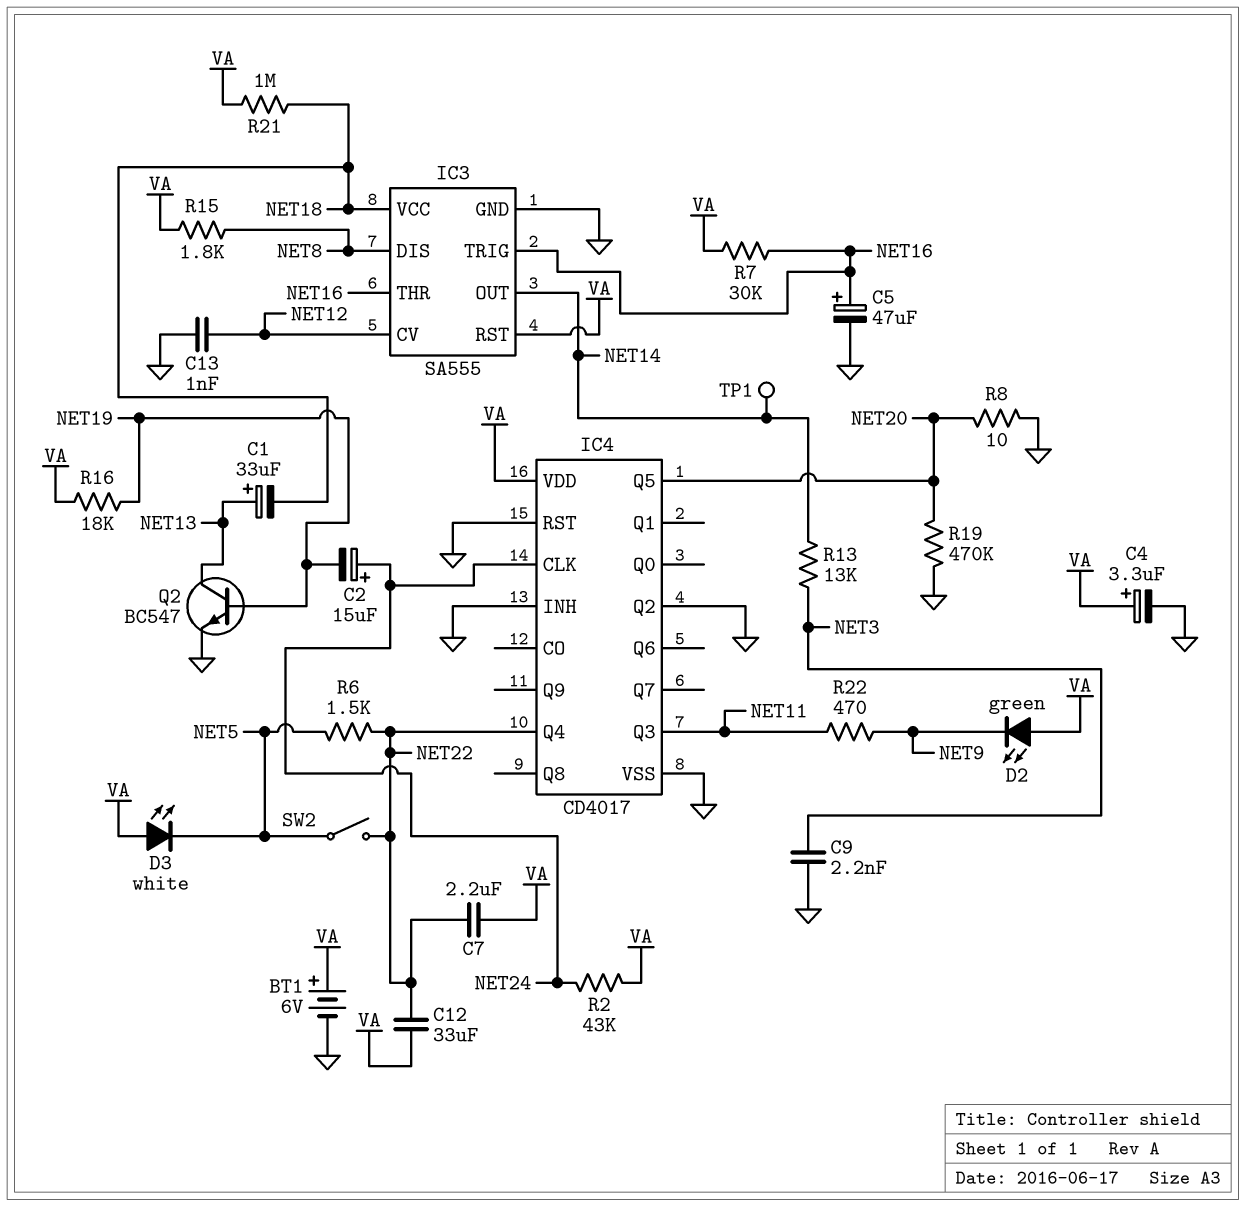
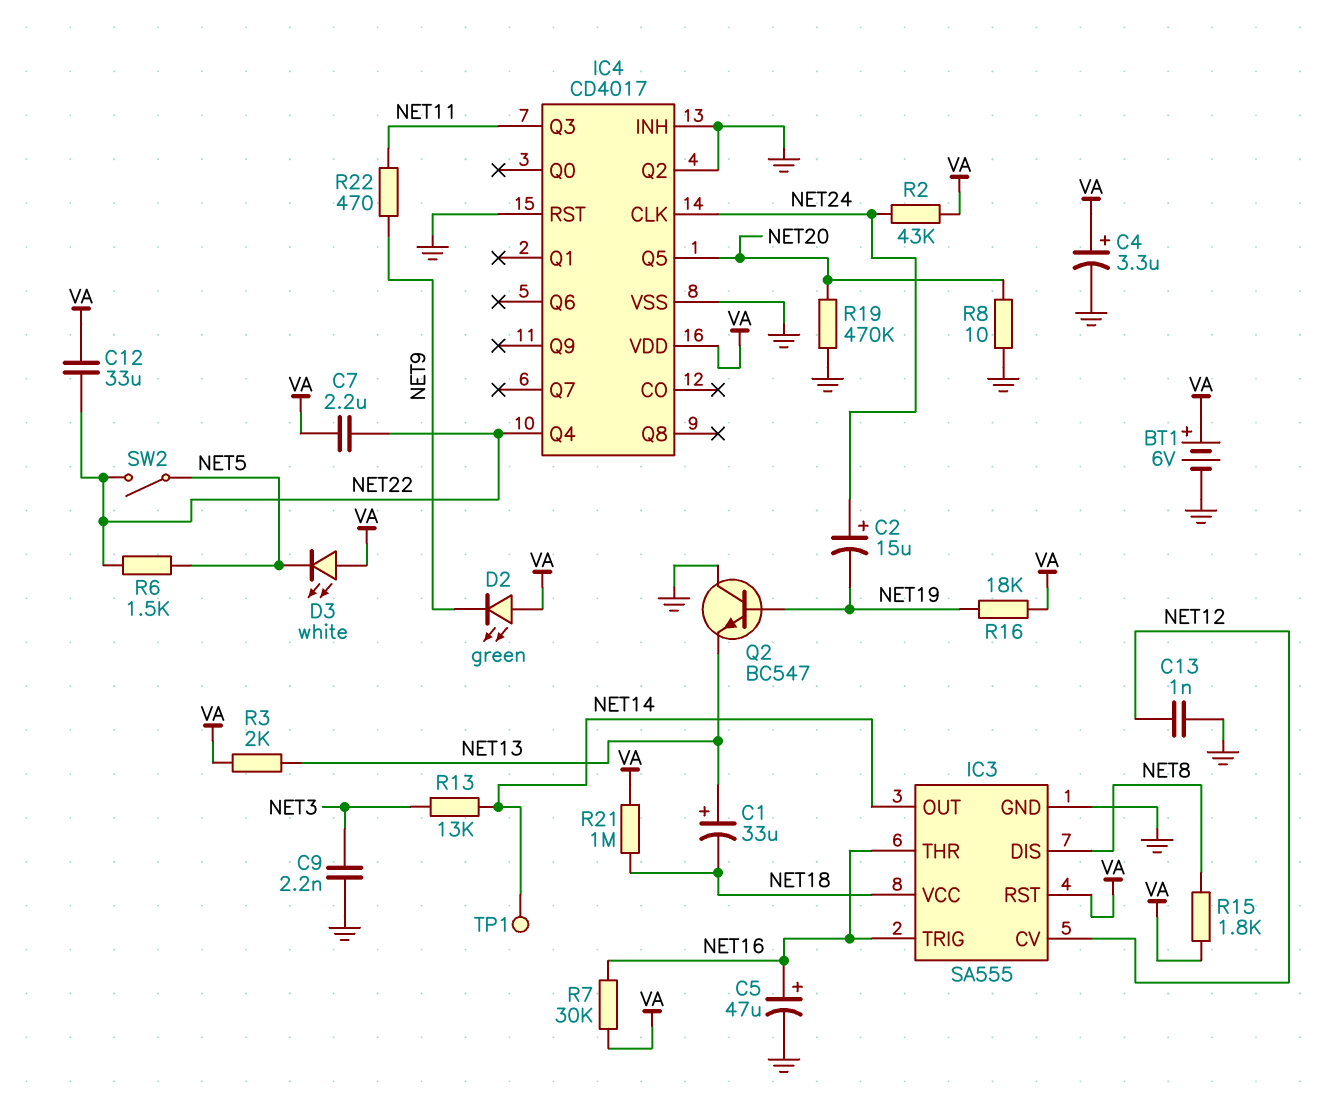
Q2: NPN BC547 (B NET19, C NET13, E GND) -> NPN BC547 (B NET19, C GND, E NET13)
R3: none -> 2k (NET13, VA)

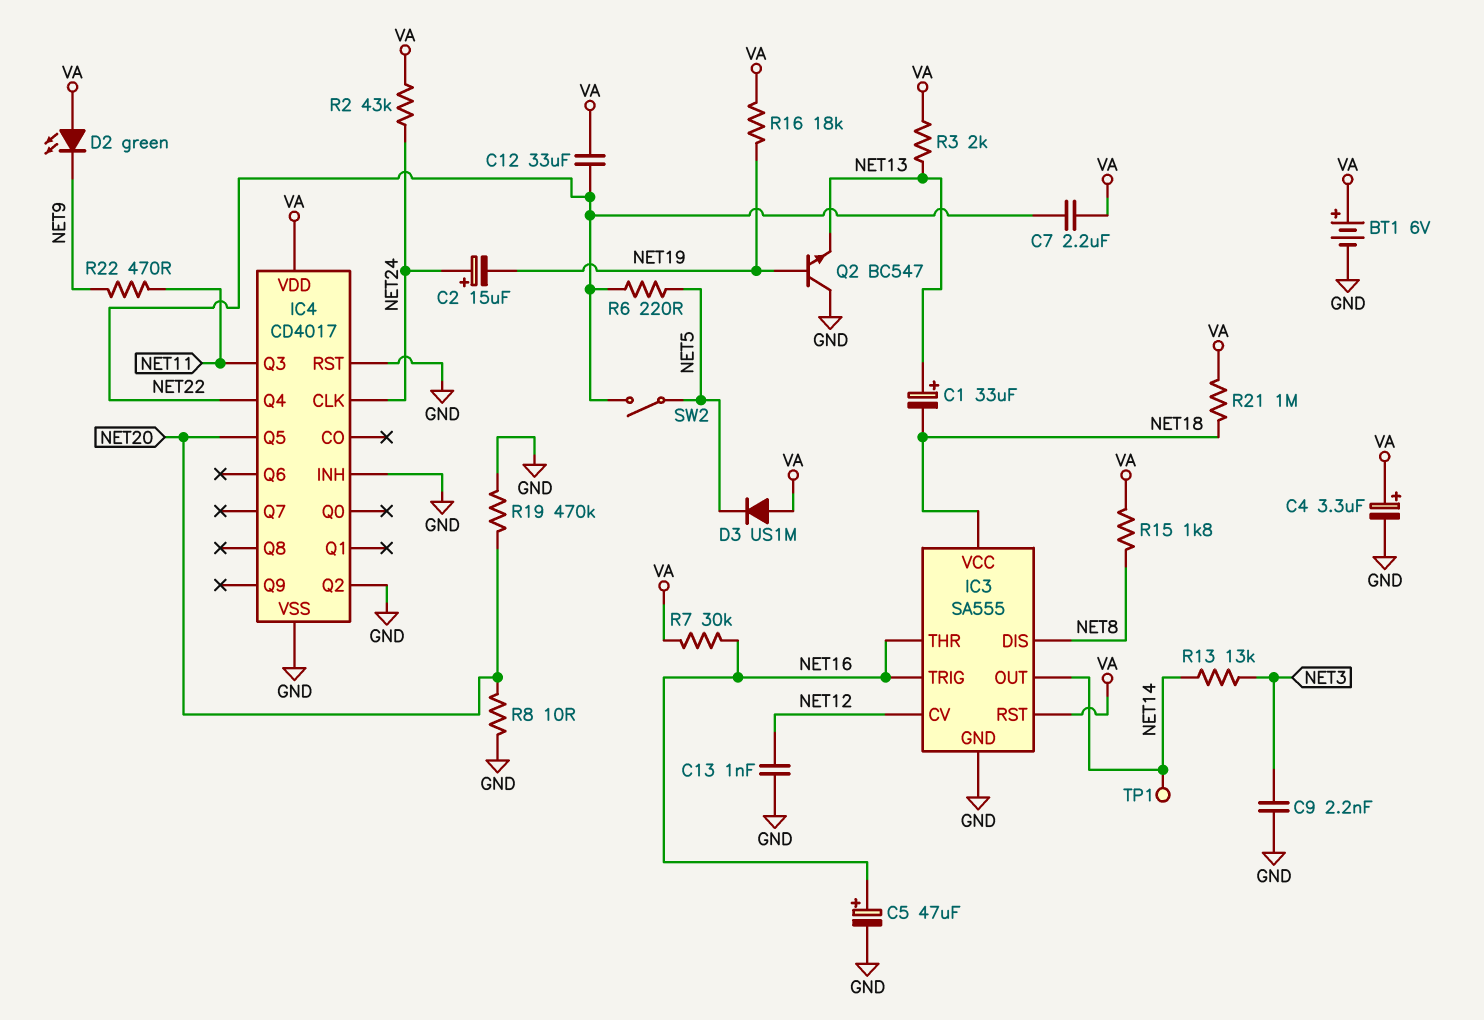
D3: LED white (A VA, K NET5) -> diode US1M (A VA, K NET5)
R6: 1.5k (NET5, NET22) -> 220 (NET5, NET22)

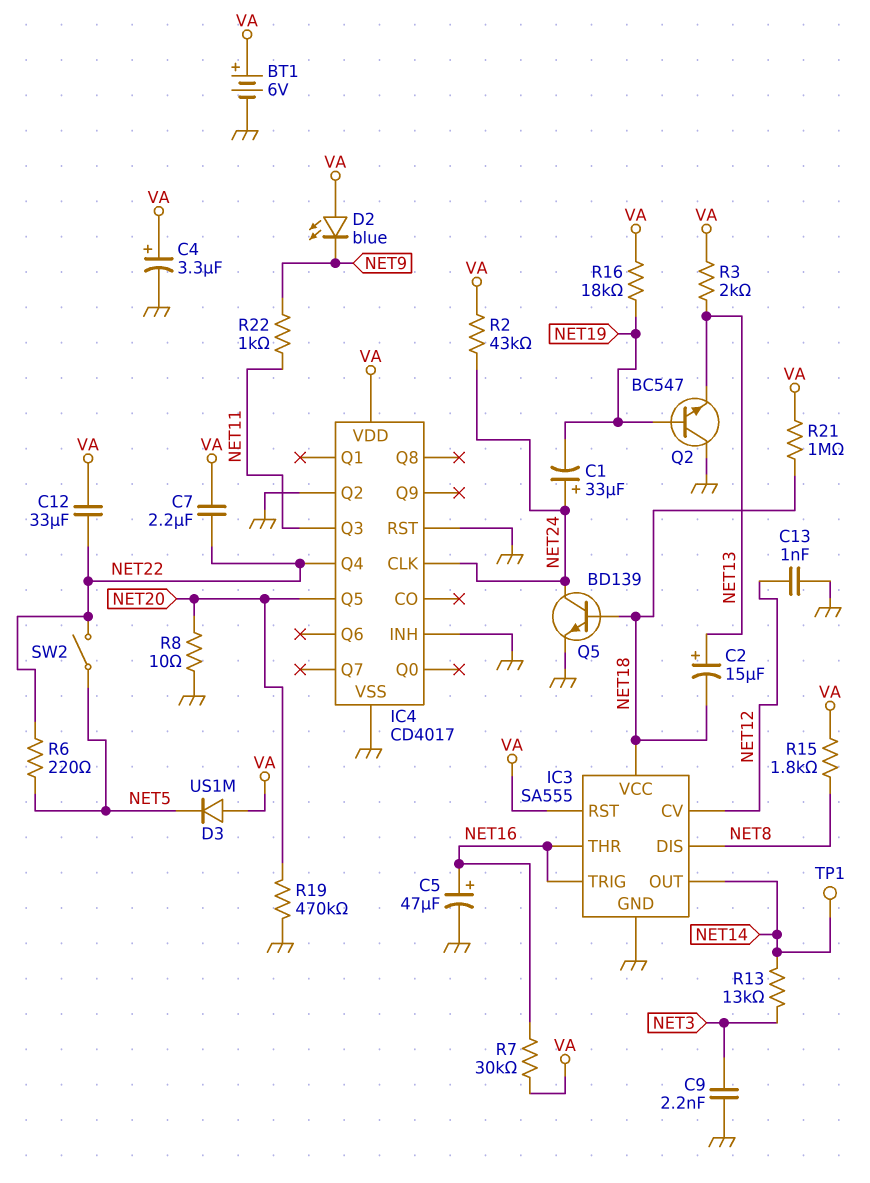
C1: 33uF (plus NET13, minus NET18) -> 33uF (plus NET24, minus NET19)
C2: 15uF (plus NET24, minus NET19) -> 15uF (plus NET13, minus NET18)
D2: LED green (A VA, K NET9) -> LED blue (A VA, K NET9)
Q5: none -> NPN BD139 (B NET18, C NET24, E GND)
R22: 470 (NET9, NET11) -> 1k (NET9, NET11)

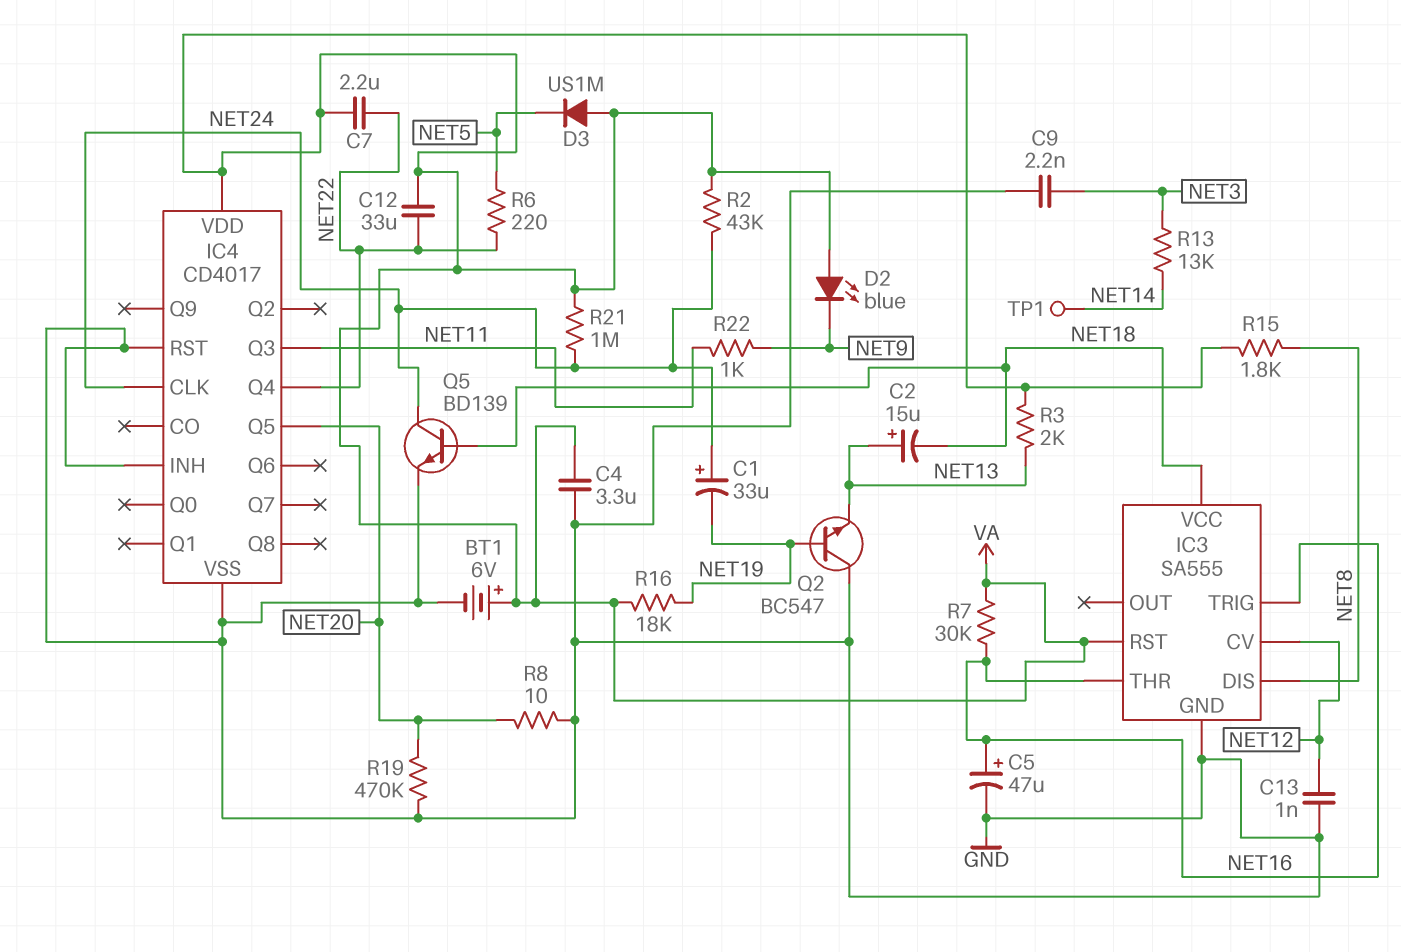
C4: 3.3uF (plus VA, minus GND) -> 3.3uF (GND, VA)
IC3 pin OUT: NET14 -> none
IC4 pin Q2: GND -> none
R21: 1M (NET18, VA) -> 1M (NET24, VA)
SW2: switch (NET5, NET22) -> none

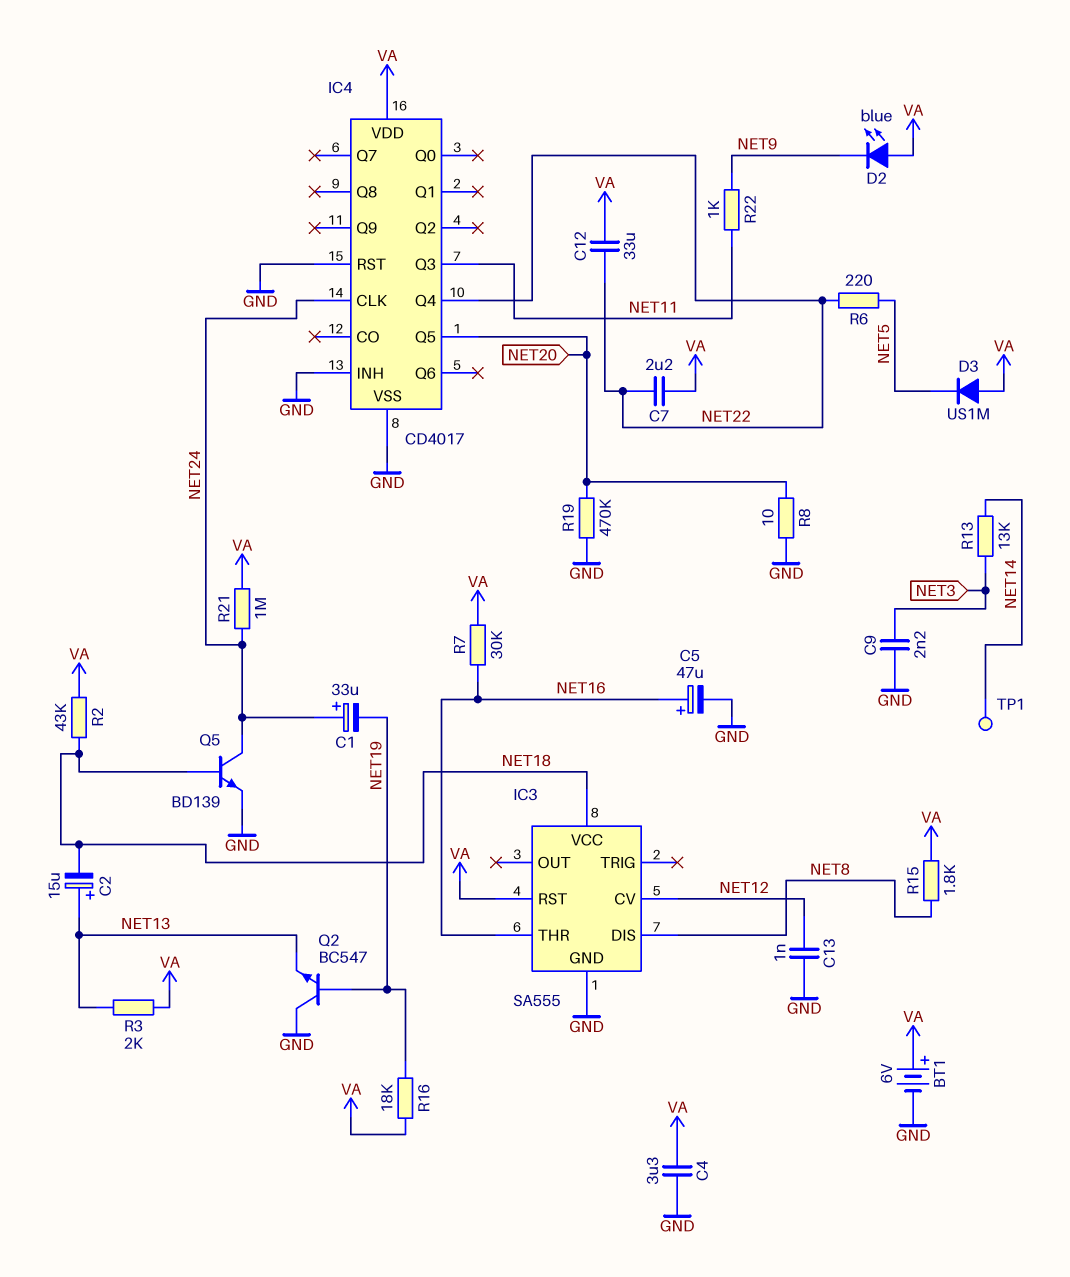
IC3 pin TRIG: NET16 -> none
R2: 43k (NET24, VA) -> 43k (NET18, VA)

